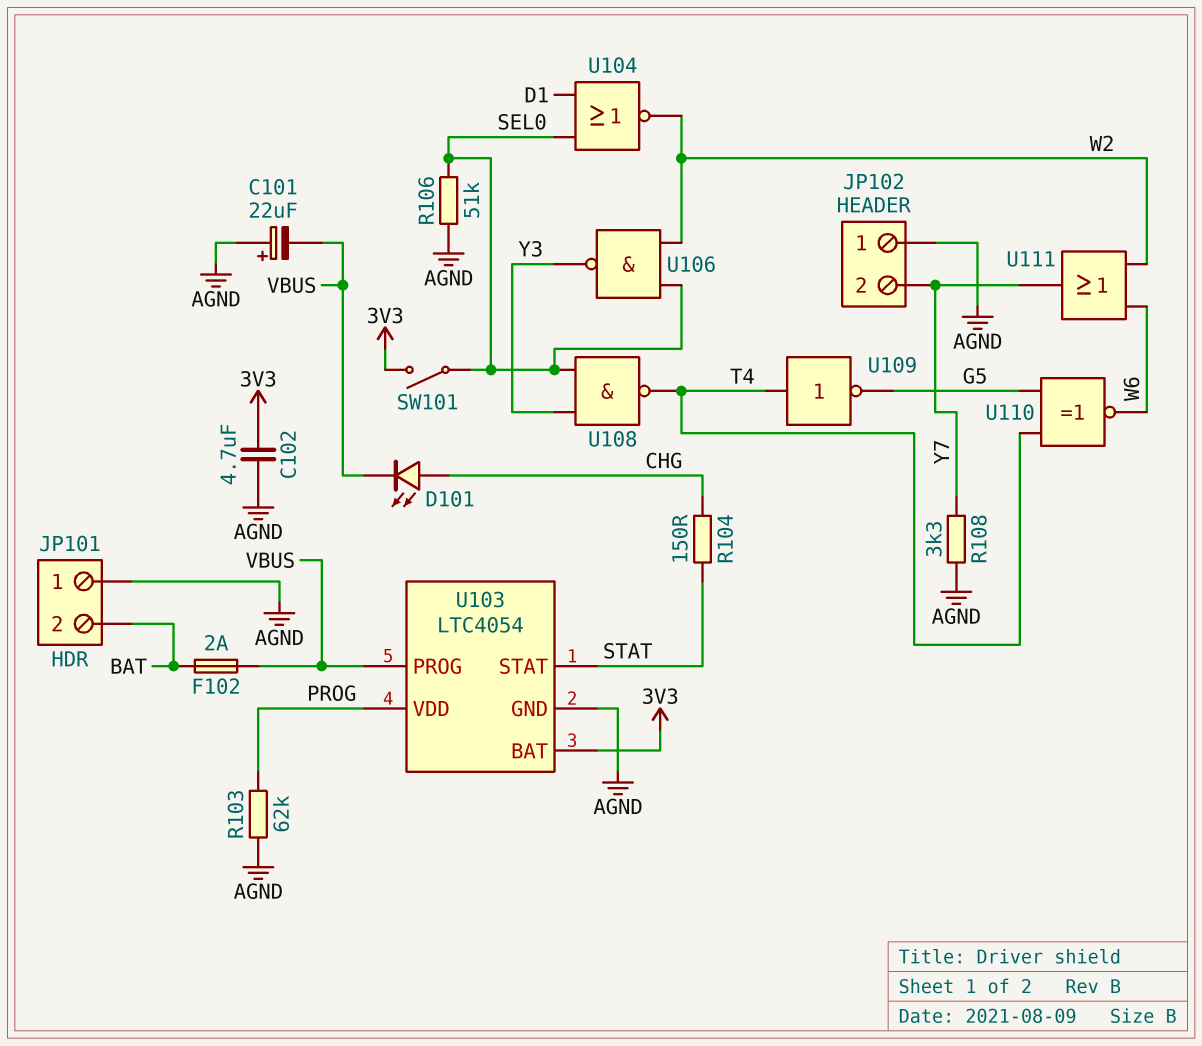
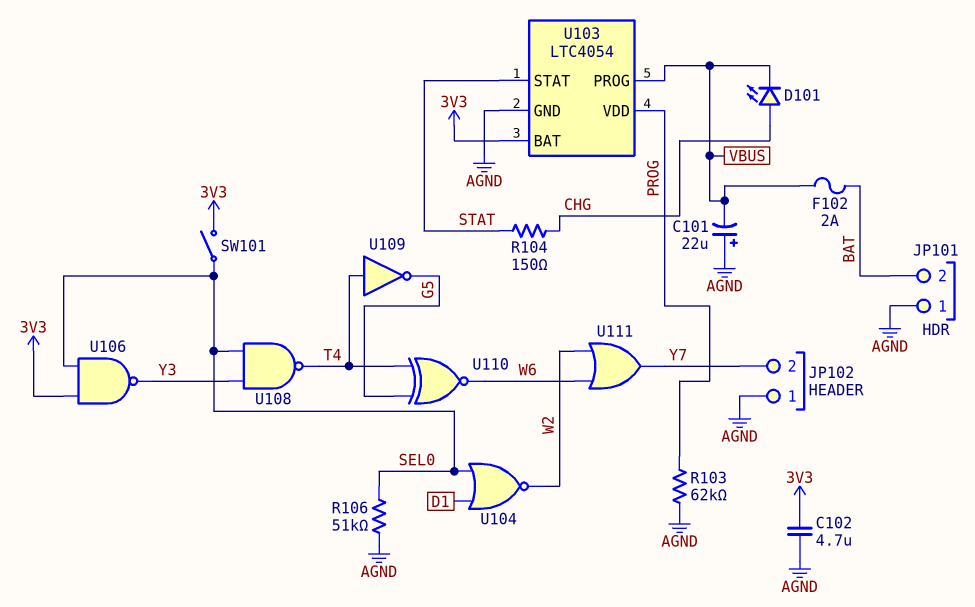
R108: 3.3k (AGND, Y7) -> none
U106: NAND (in SEL0, in W2, out Y3) -> NAND (in 3V3, in SEL0, out Y3)

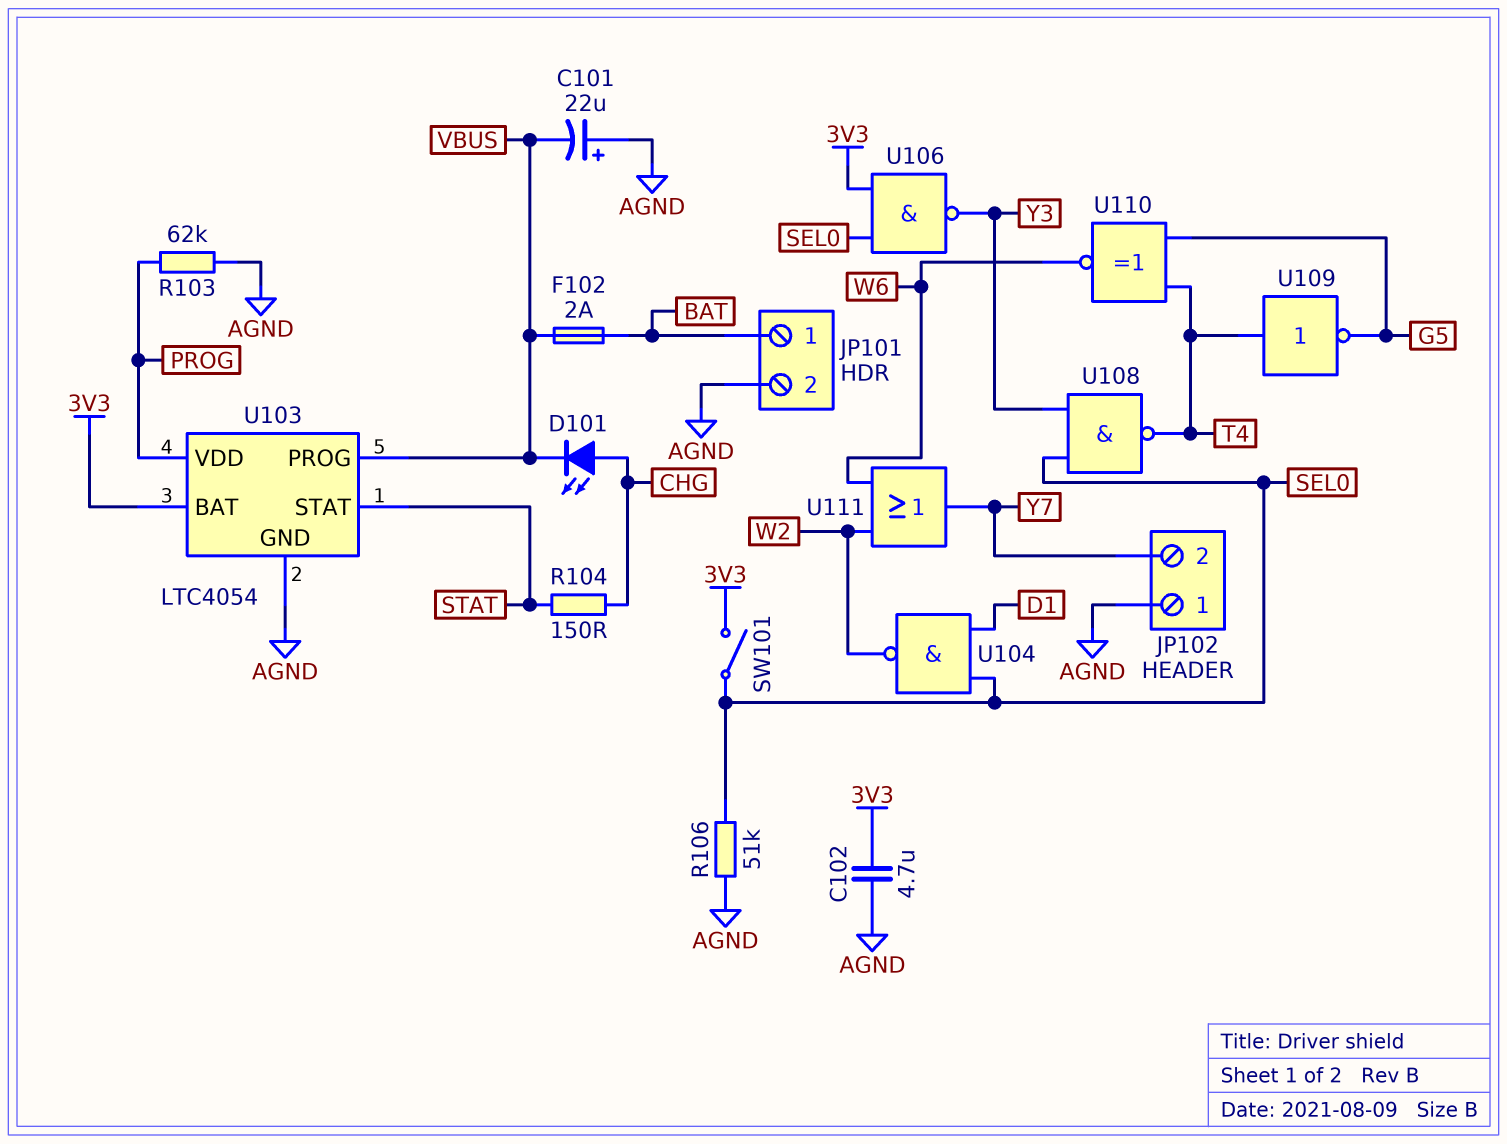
JP101 pin 1: AGND -> BAT
JP101 pin 2: BAT -> AGND
U104: NOR (in D1, in SEL0, out W2) -> NAND (in D1, in SEL0, out W2)

